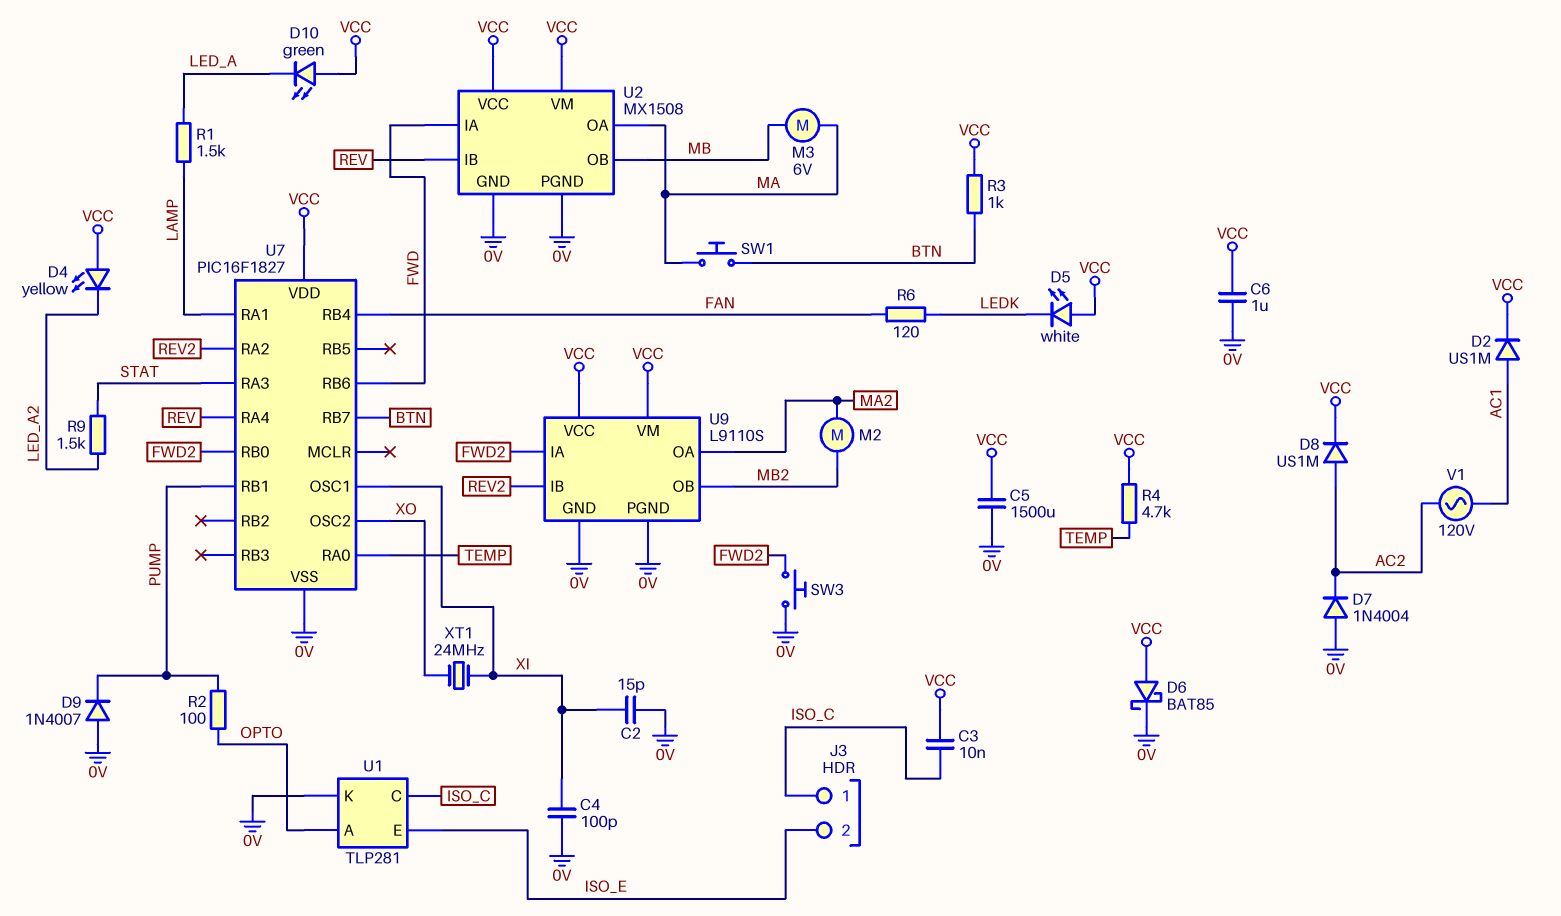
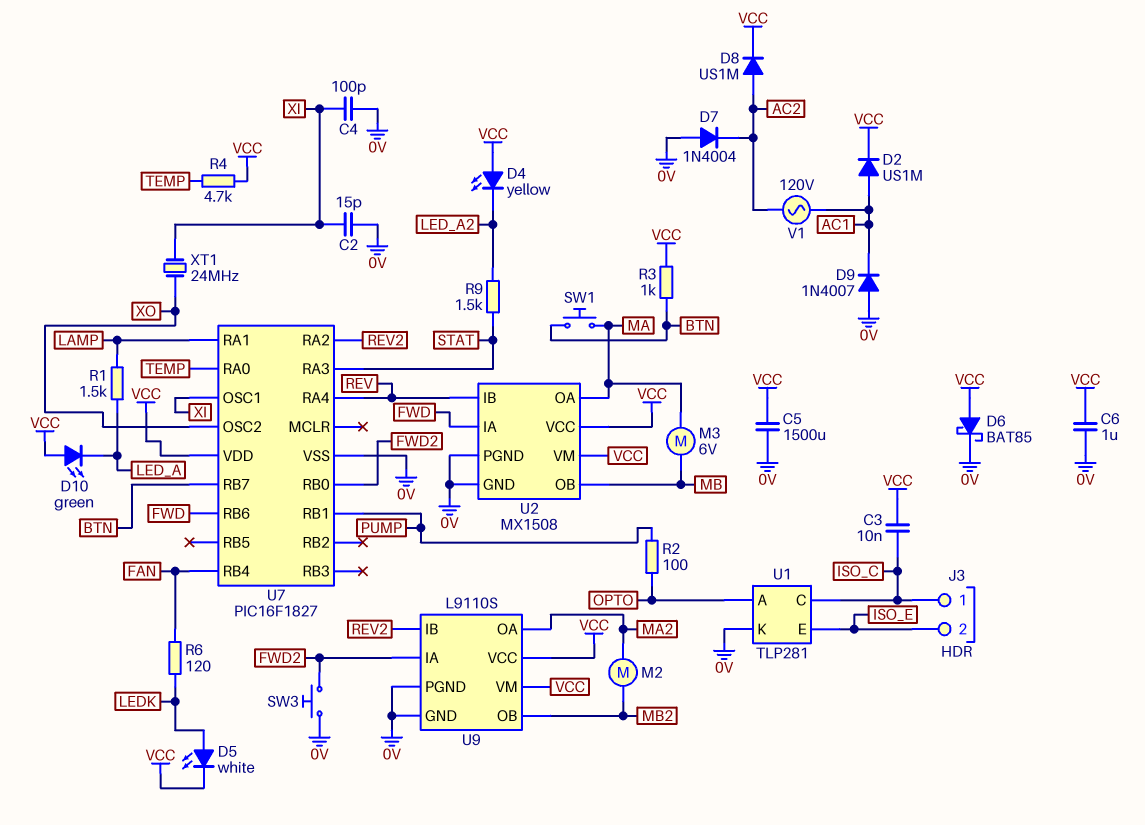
D5: LED white (A VCC, K LEDK) -> LED white (A LEDK, K VCC)
D9: diode 1N4007 (A 0V, K PUMP) -> diode 1N4007 (A 0V, K AC1)

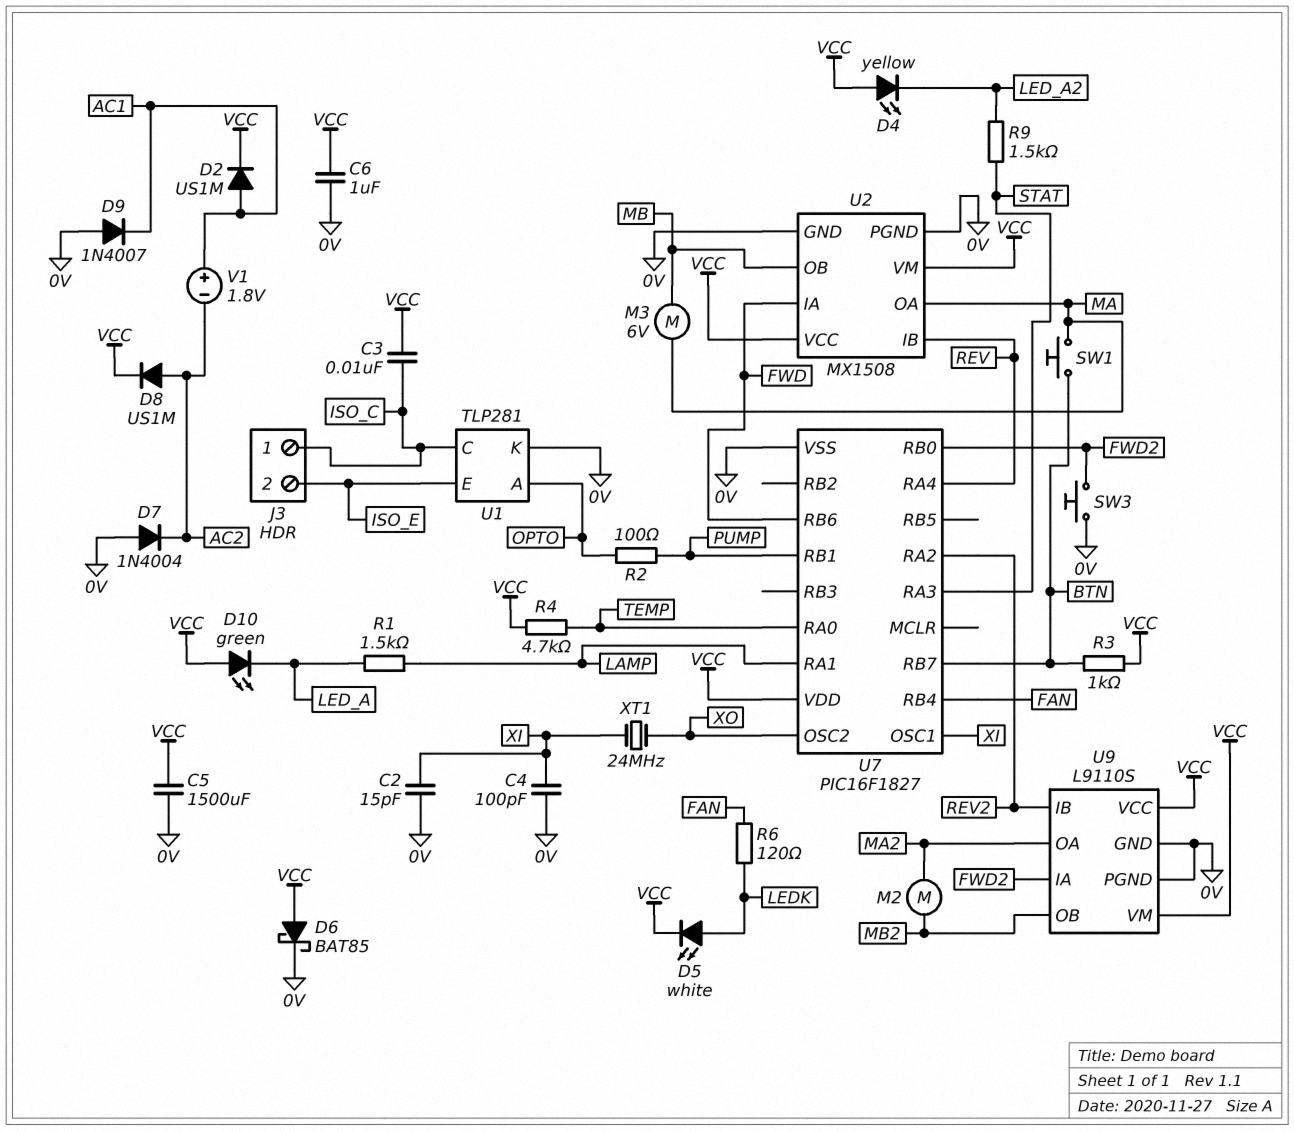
V1: AC 120V (AC1, AC2) -> 1.8V (plus AC1, minus AC2)

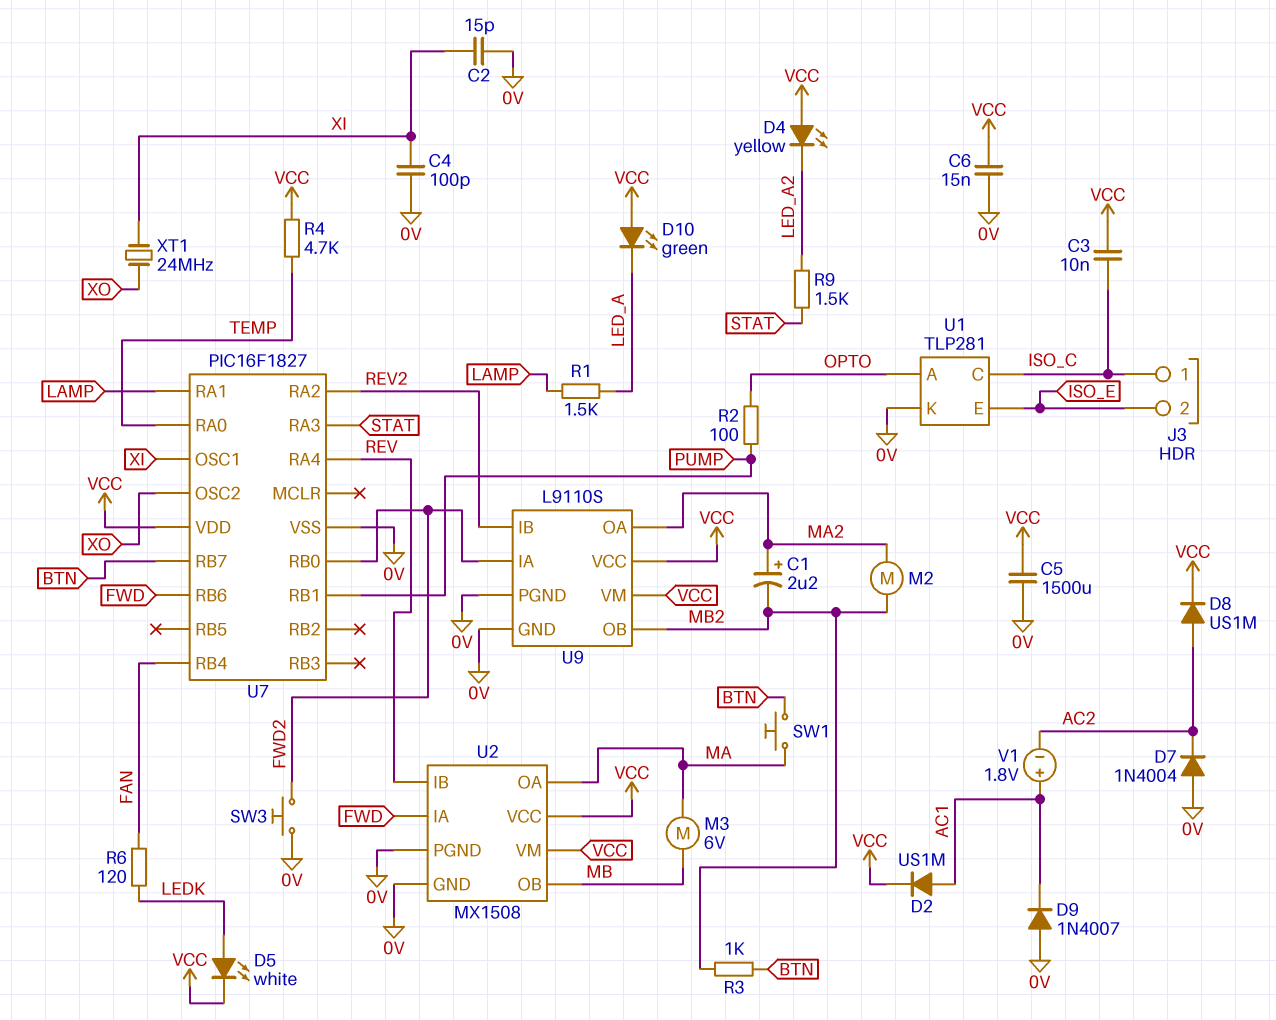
C1: none -> 2.2uF (plus MA2, minus MB2)
C6: 1uF (0V, VCC) -> 15nF (0V, VCC)
D6: schottky BAT85 (A VCC, K 0V) -> none
R3: 1k (BTN, VCC) -> 1k (BTN, MB2)

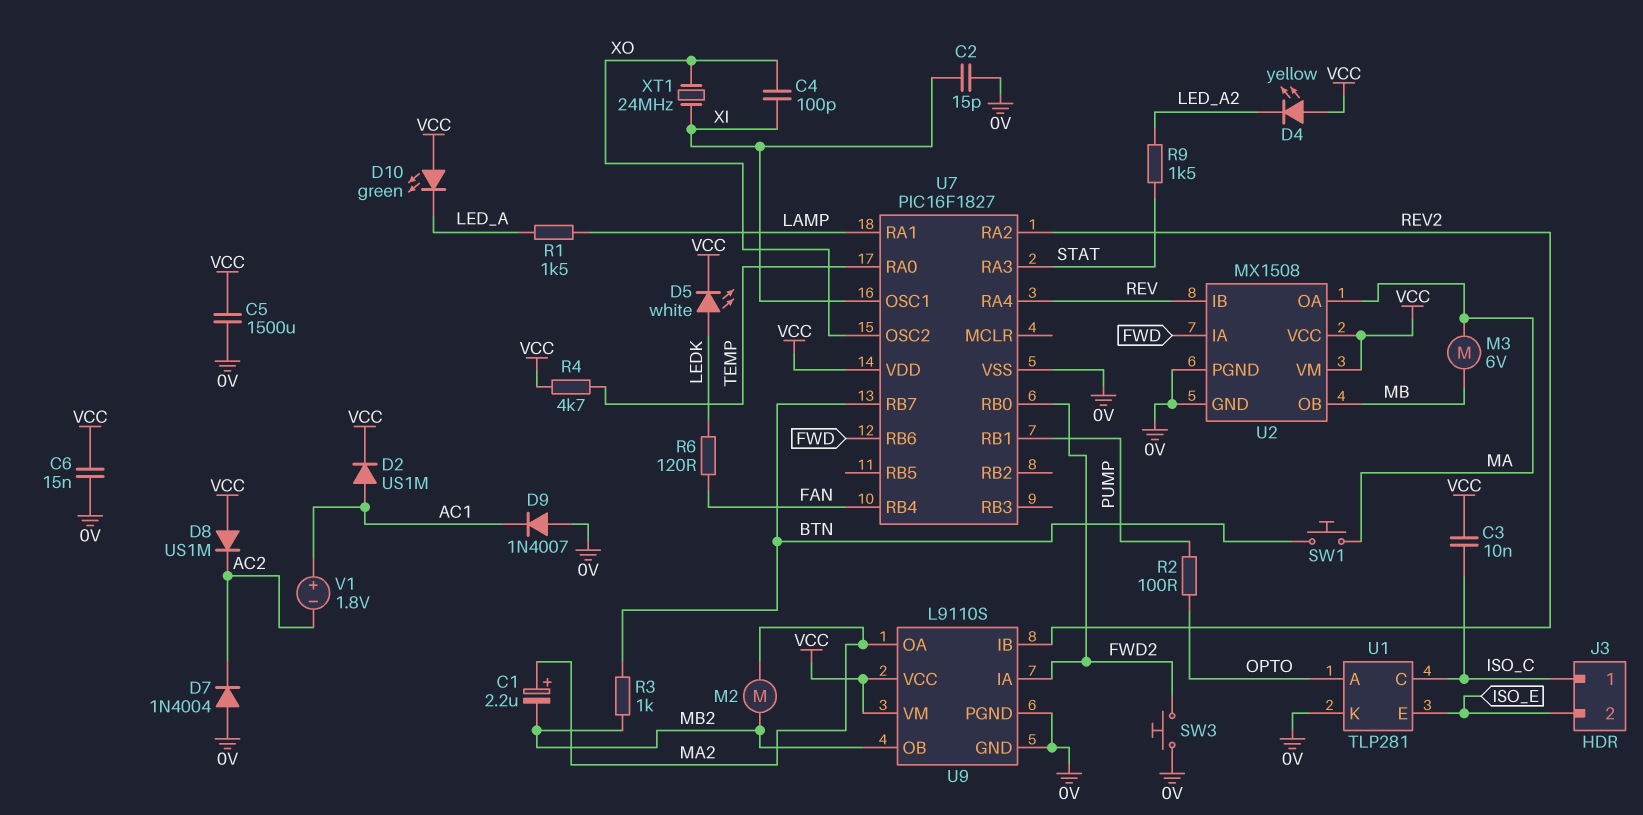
C4: 100pF (0V, XI) -> 100pF (XI, XO)
D8: diode US1M (A AC2, K VCC) -> diode US1M (A VCC, K AC2)

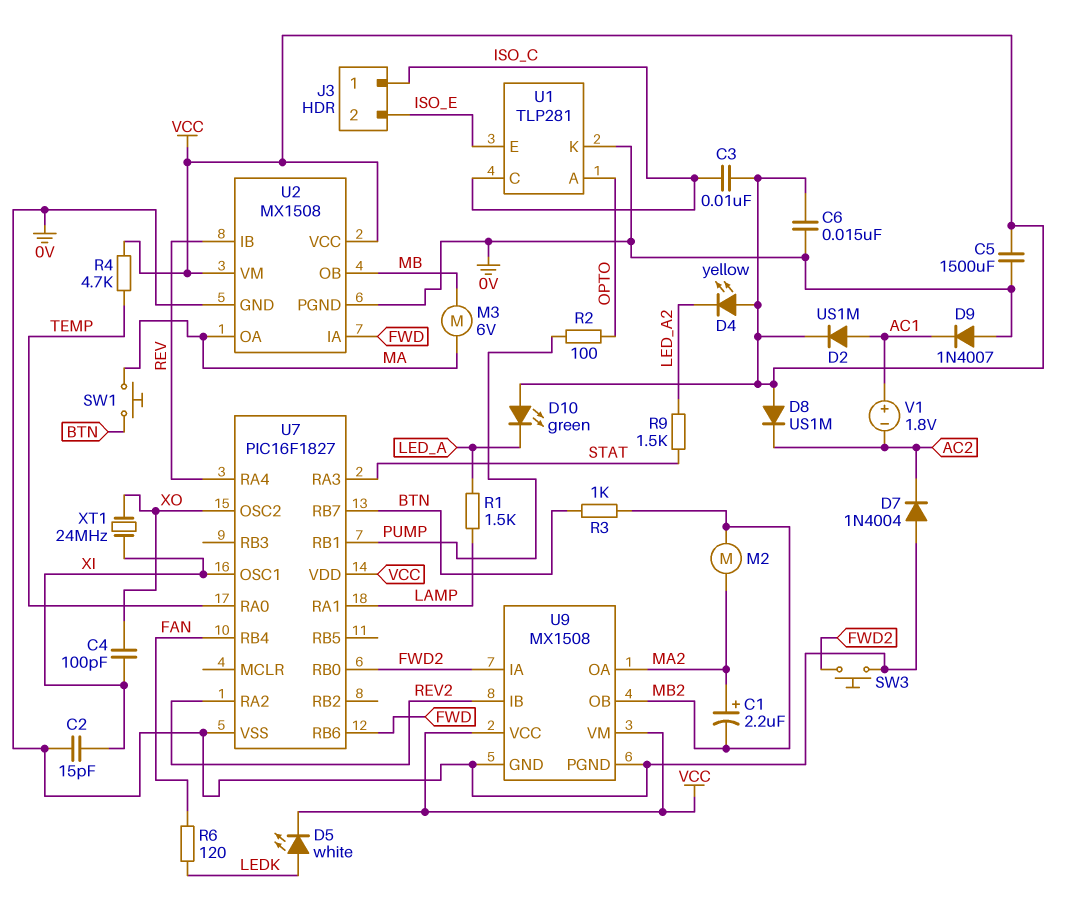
U9: L9110S -> MX1508

